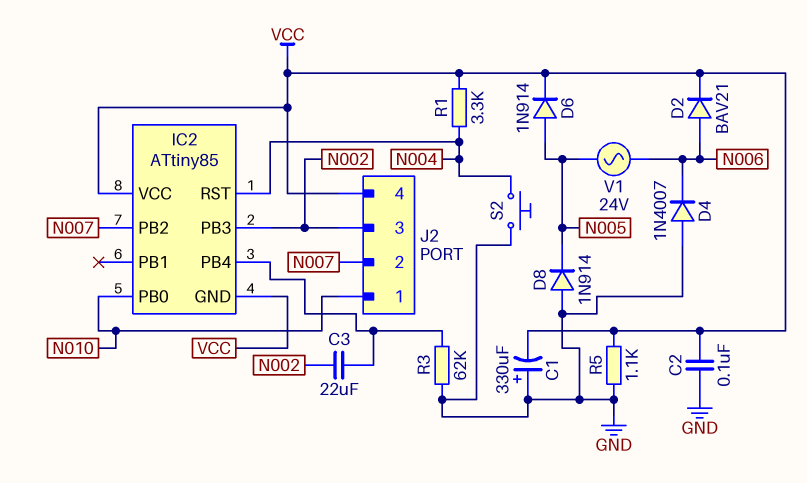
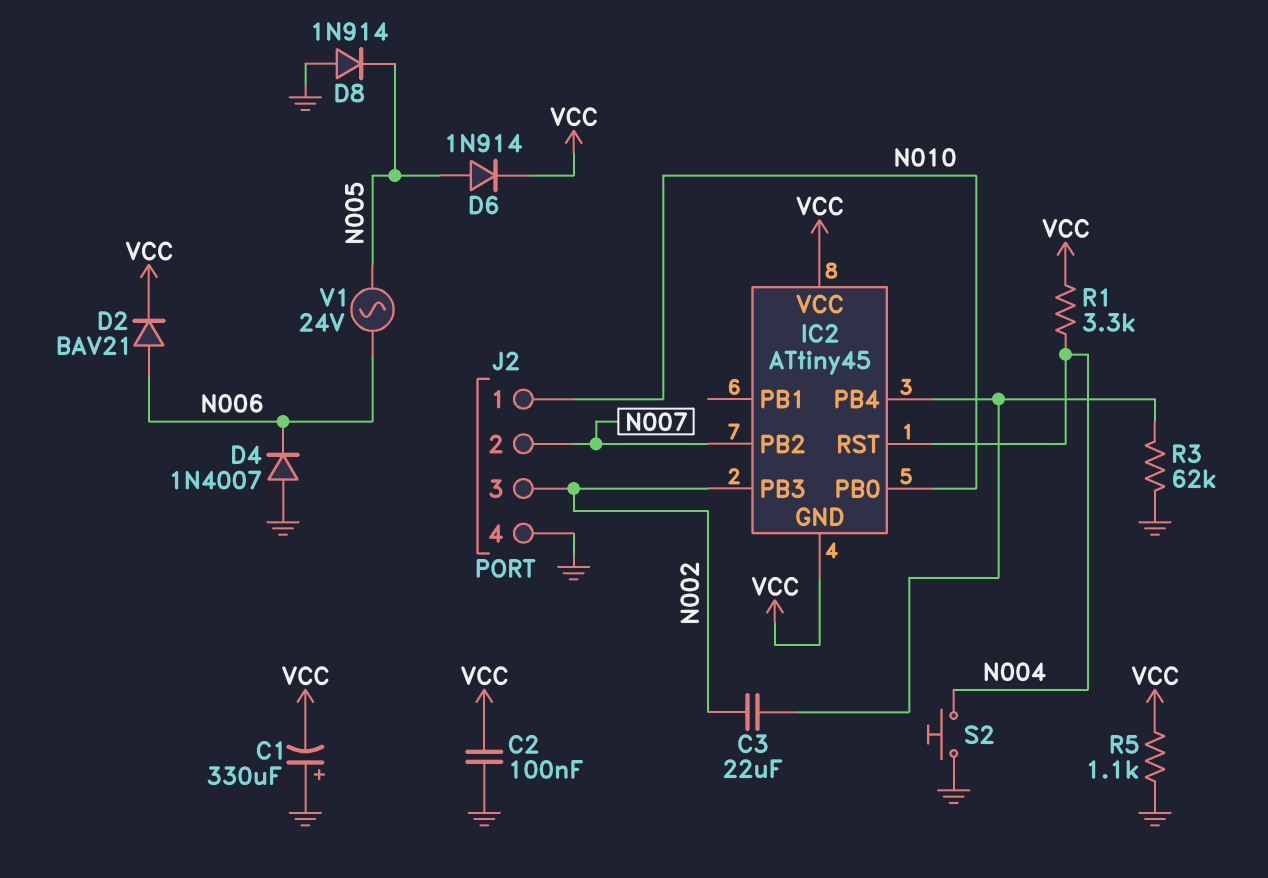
IC2: ATtiny85 -> ATtiny45
J2 pin 4: VCC -> GND

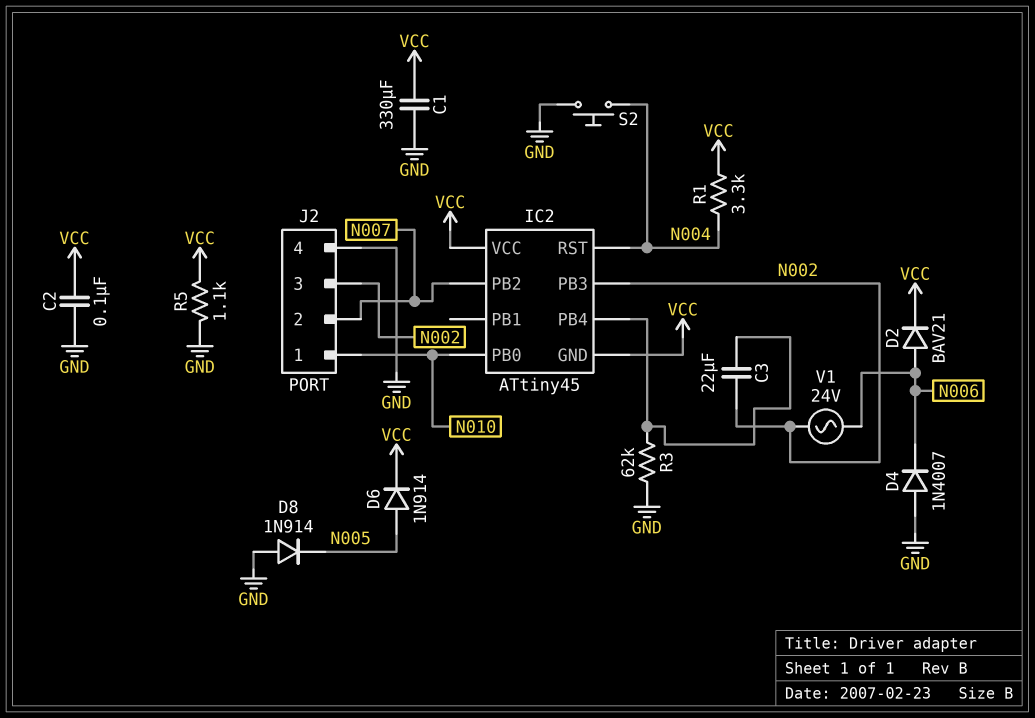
C1: 330uF (plus GND, minus VCC) -> 330uF (GND, VCC)
V1: AC 24V (N005, N006) -> AC 24V (N002, N006)

